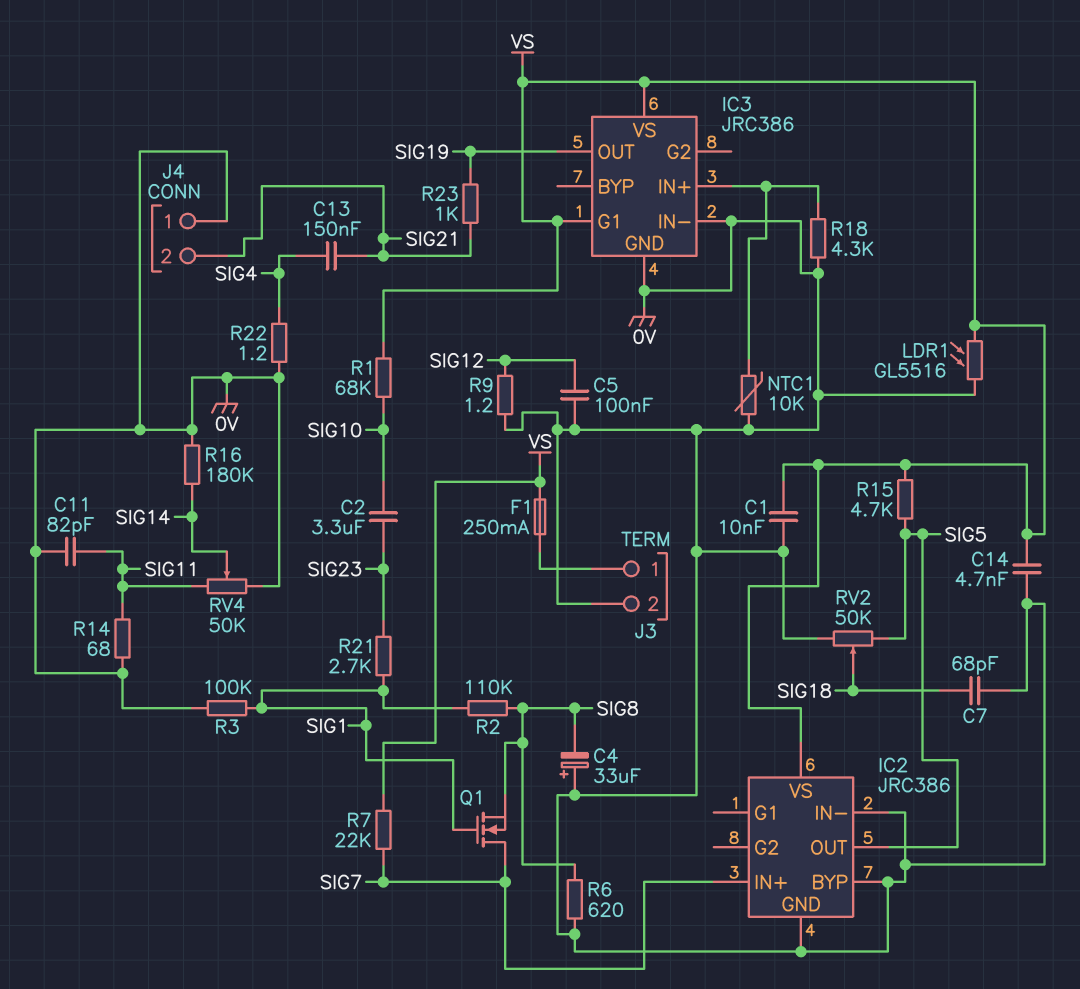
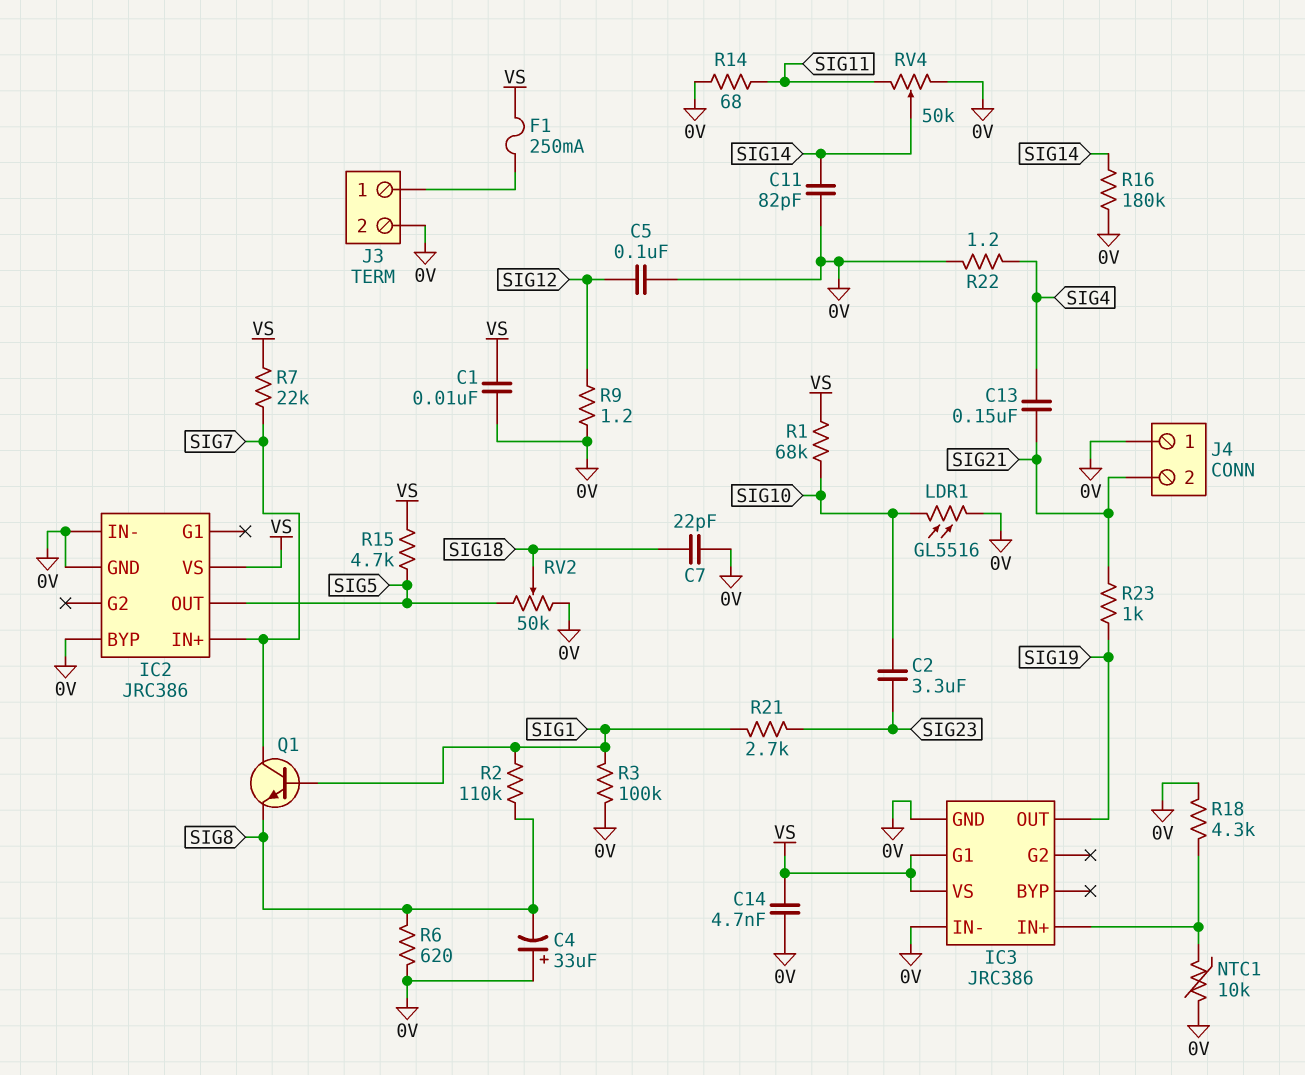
C7: 68pF (0V, SIG18) -> 22pF (0V, SIG18)
C11: 82pF (0V, SIG11) -> 82pF (0V, SIG14)
LDR1: GL5516 (0V, VS) -> GL5516 (0V, SIG10)
Q1: NMOS (G SIG1, D SIG7, S SIG8) -> NPN (B SIG1, C SIG7, E SIG8)

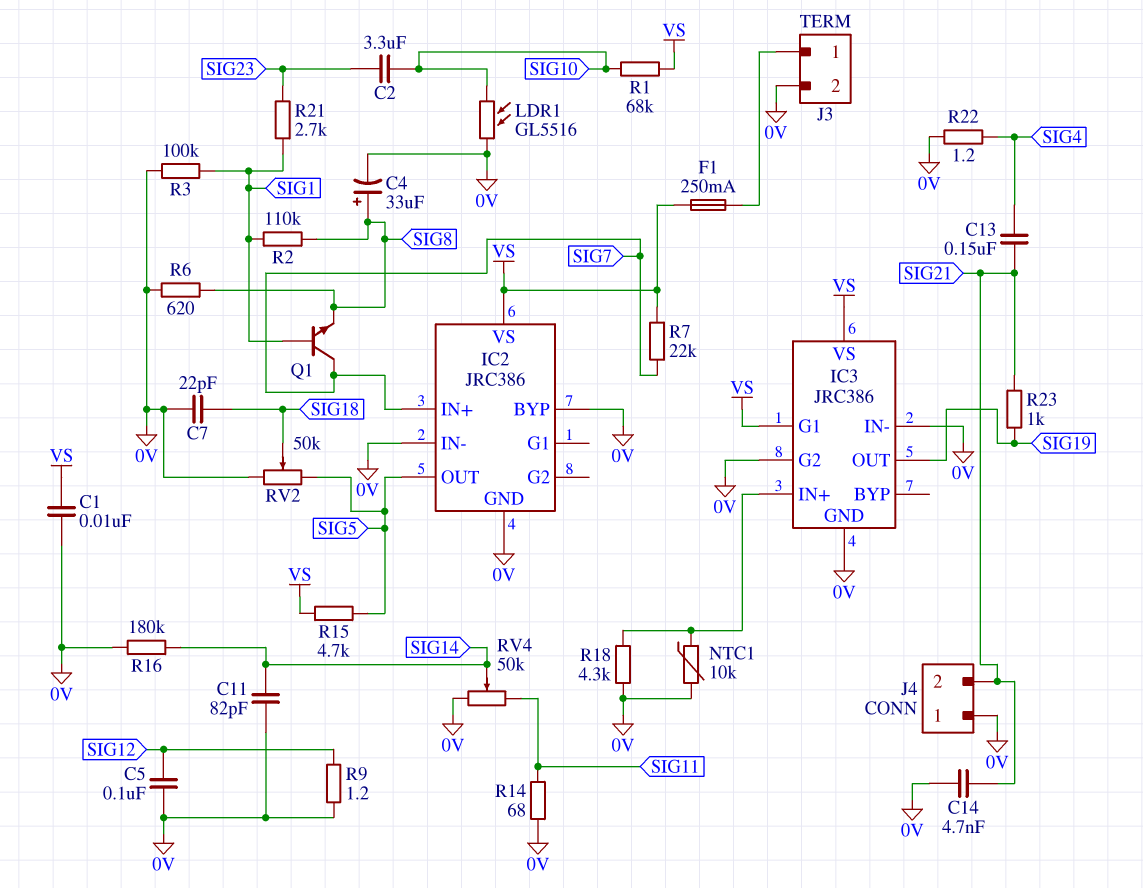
C4: 33uF (plus 0V, minus SIG8) -> 33uF (plus SIG8, minus 0V)
C14: 4.7nF (0V, VS) -> 4.7nF (0V, SIG21)
IC3 pin G2: none -> 0V

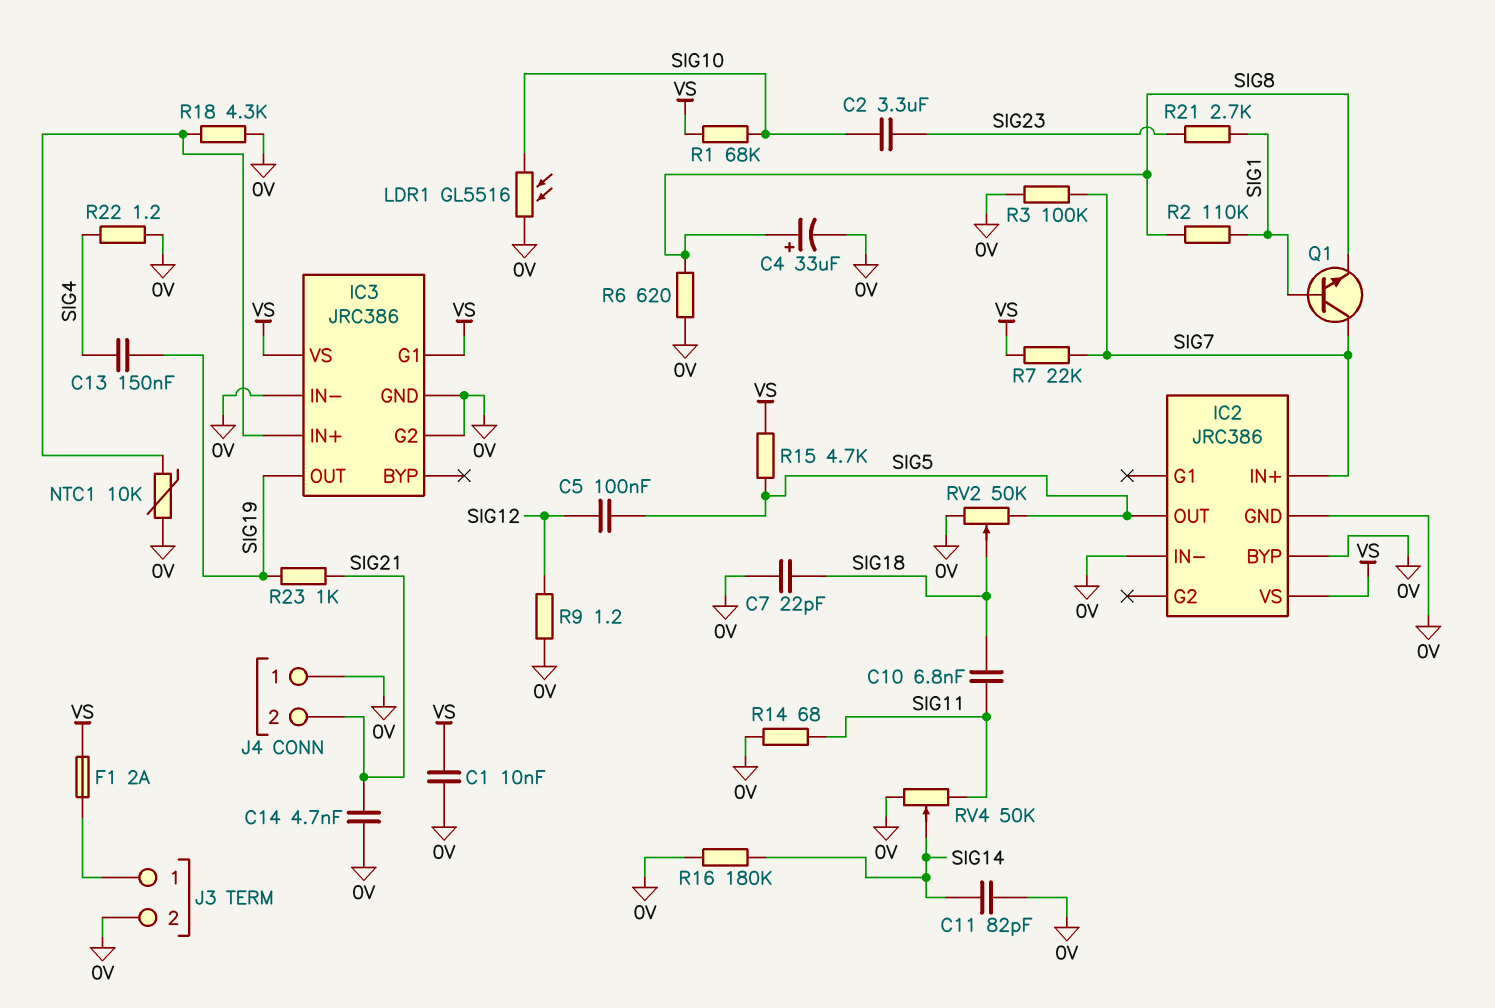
C5: 100nF (0V, SIG12) -> 100nF (SIG5, SIG12)
C10: none -> 6.8nF (SIG11, SIG18)
C13: 150nF (SIG4, SIG21) -> 150nF (SIG4, SIG19)
F1: 250mA (J3/1, VS) -> 2A (J3/1, VS)
R3: 100k (0V, SIG1) -> 100k (0V, SIG7)

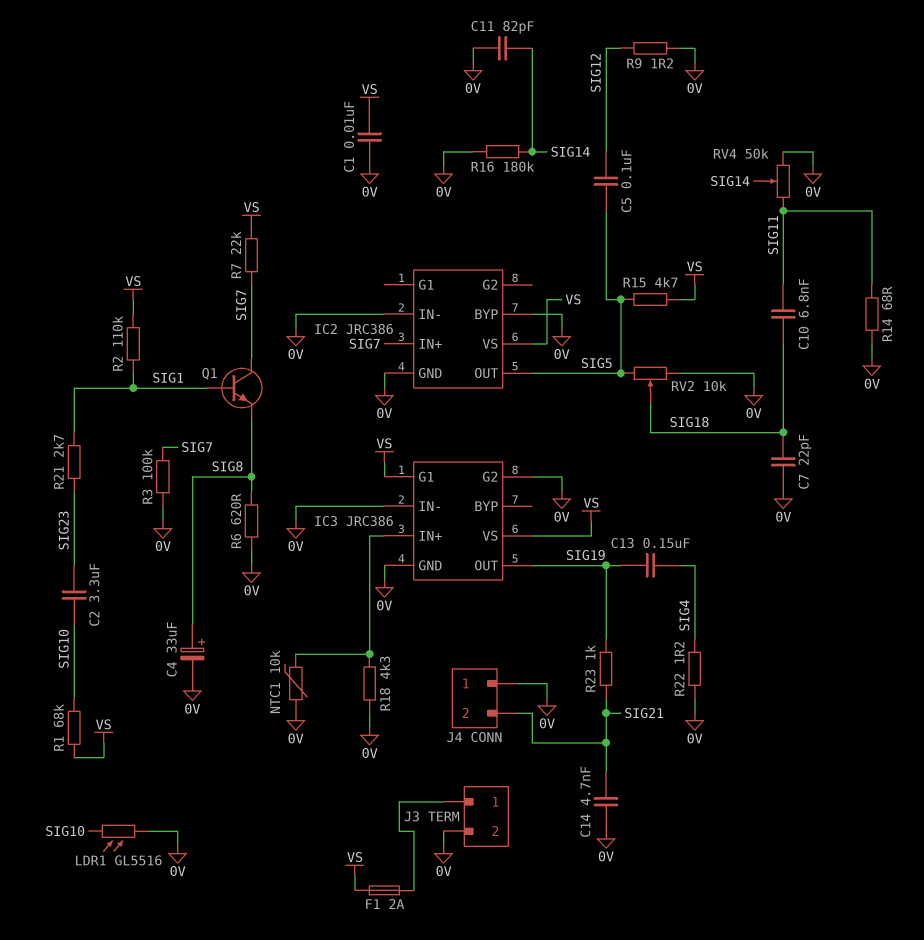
R2: 110k (SIG1, SIG8) -> 110k (SIG1, VS)
RV2: 50k (0V, SIG5, wiper SIG18) -> 10k (0V, SIG5, wiper SIG18)

